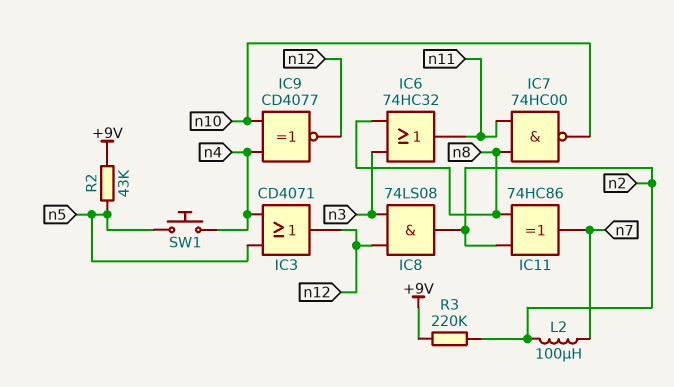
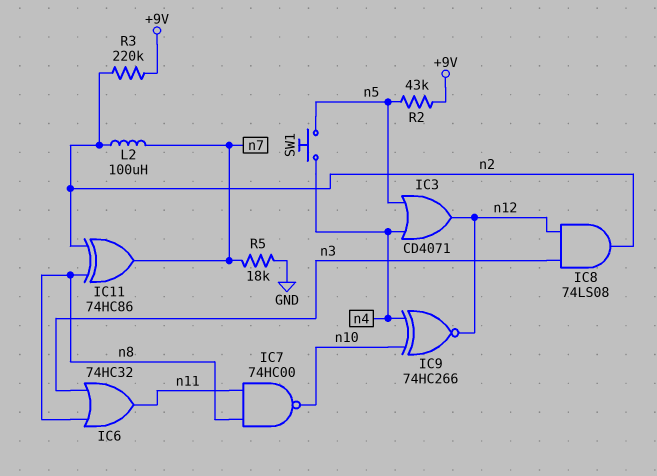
IC9: XNOR CD4077 (in n4, in n10, out n12) -> XNOR 74HC266 (in n4, in n10, out n12)
R5: none -> 18k (GND, n7)

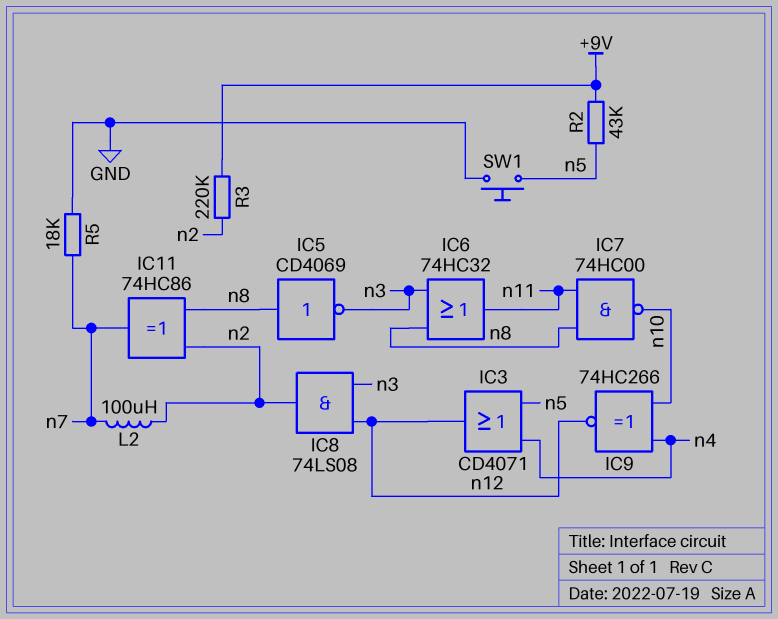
IC5: none -> NOT CD4069 (in n8, out n3)
SW1: button (n4, n5) -> button (GND, n5)

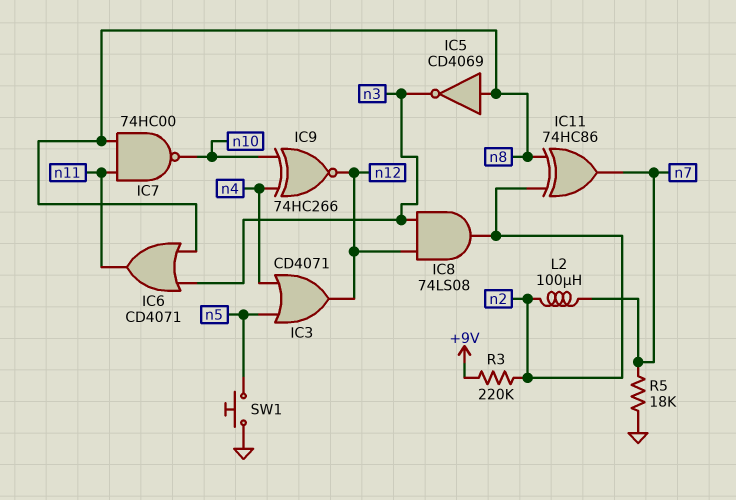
IC6: OR 74HC32 (in n3, in n8, out n11) -> OR CD4071 (in n3, in n8, out n11)
R2: 43k (+9V, n5) -> none

